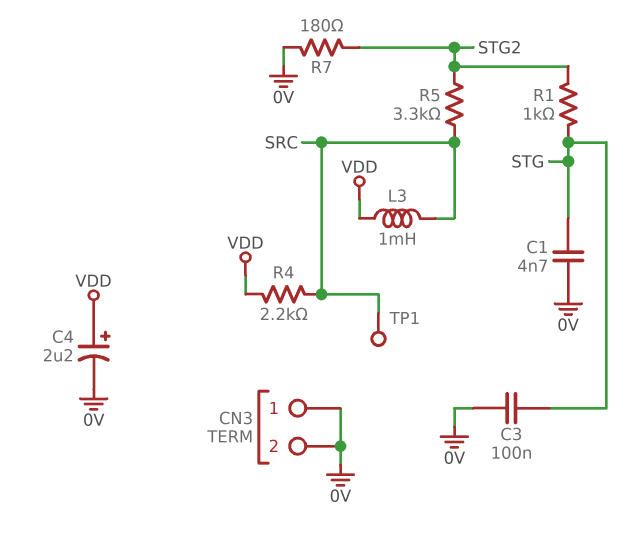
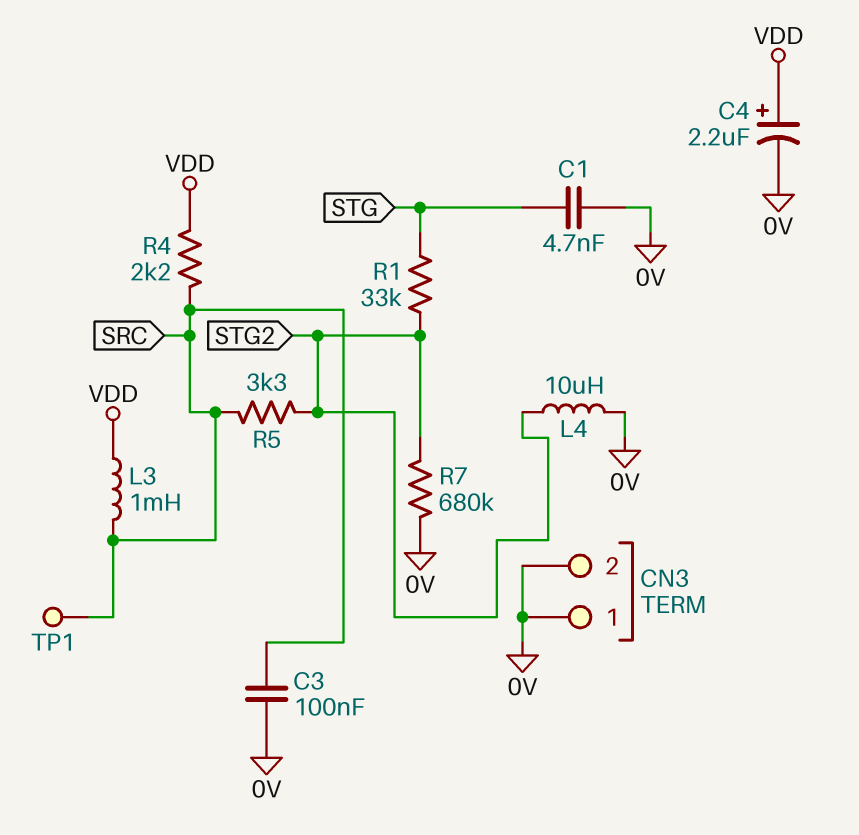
C3: 100nF (0V, STG) -> 100nF (0V, SRC)
L4: none -> 10uH (0V, STG2)
R1: 1k (STG, STG2) -> 33k (STG, STG2)
R7: 180 (0V, STG2) -> 680k (0V, STG2)

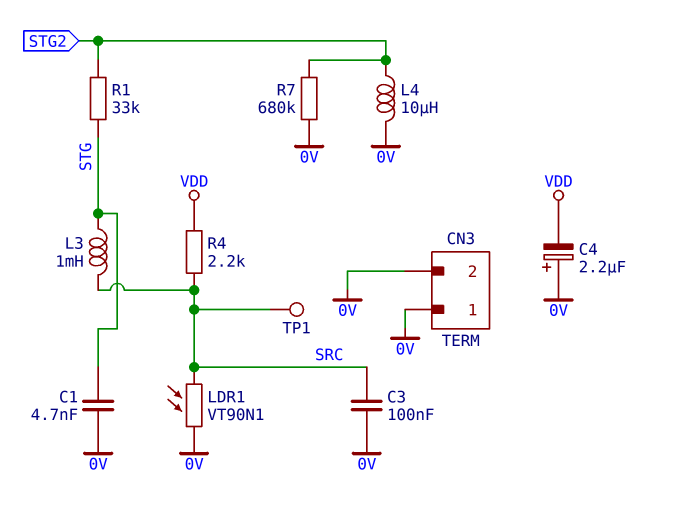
C4: 2.2uF (plus VDD, minus 0V) -> 2.2uF (plus 0V, minus VDD)
L3: 1mH (SRC, VDD) -> 1mH (SRC, STG)
LDR1: none -> VT90N1 (0V, SRC)
R5: 3.3k (SRC, STG2) -> none

